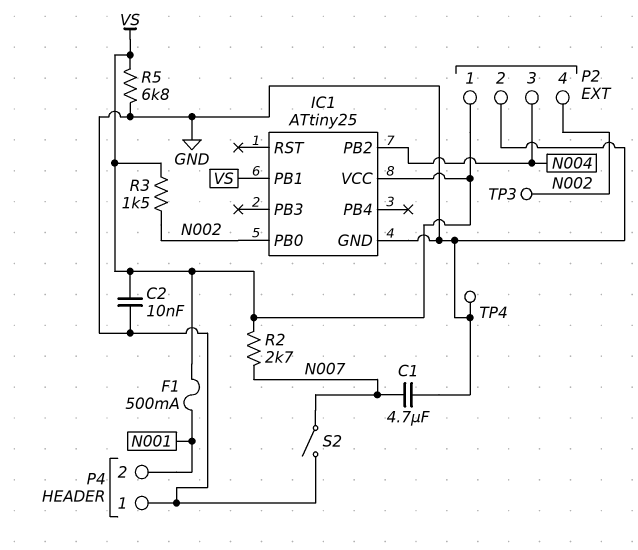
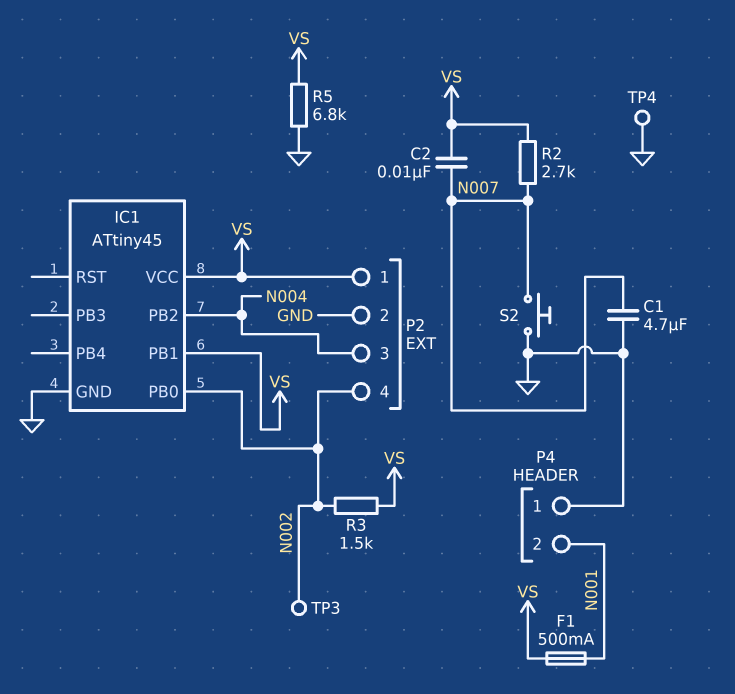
C2: 10nF (GND, VS) -> 10nF (N007, VS)
IC1: ATtiny25 -> ATtiny45
S2: switch (GND, N007) -> button (GND, N007)

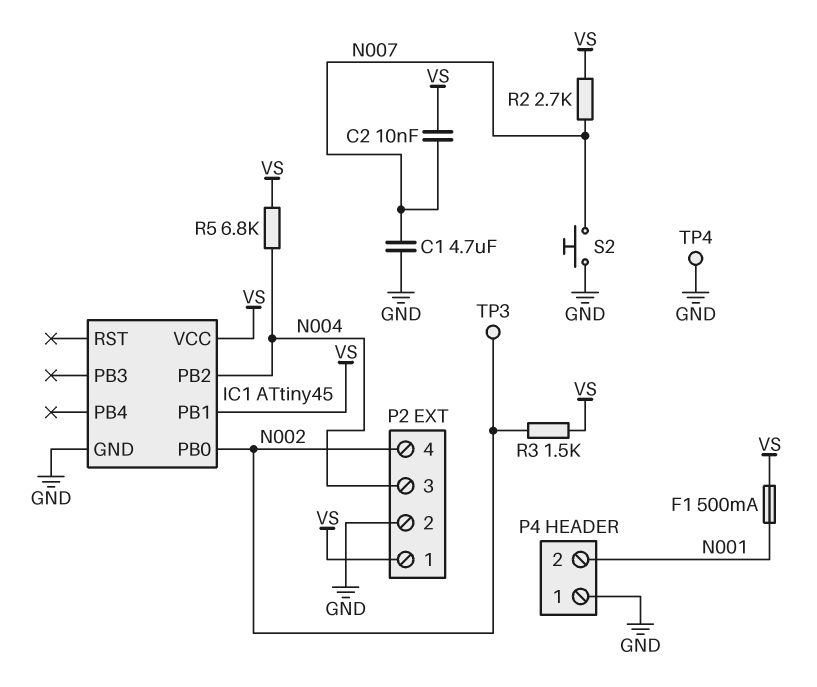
R5: 6.8k (GND, VS) -> 6.8k (N004, VS)

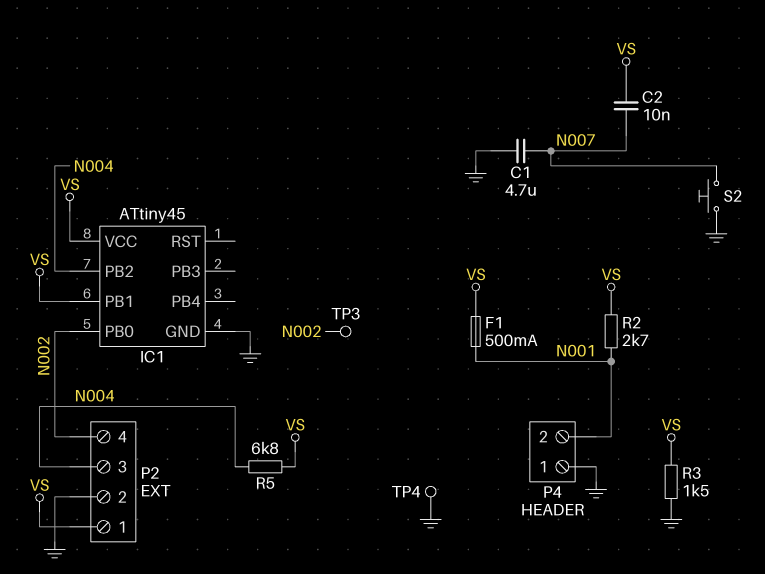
R2: 2.7k (N007, VS) -> 2.7k (N001, VS)
R3: 1.5k (N002, VS) -> 1.5k (GND, VS)

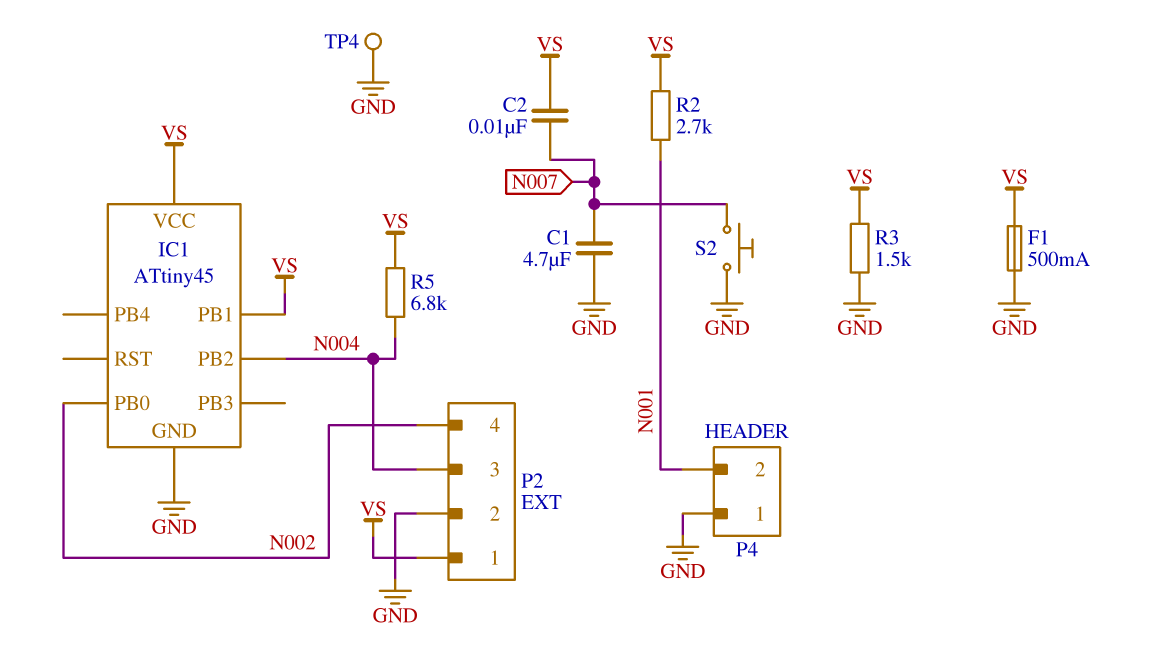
F1: 500mA (N001, VS) -> 500mA (GND, VS)
TP3: test point (N002) -> none

